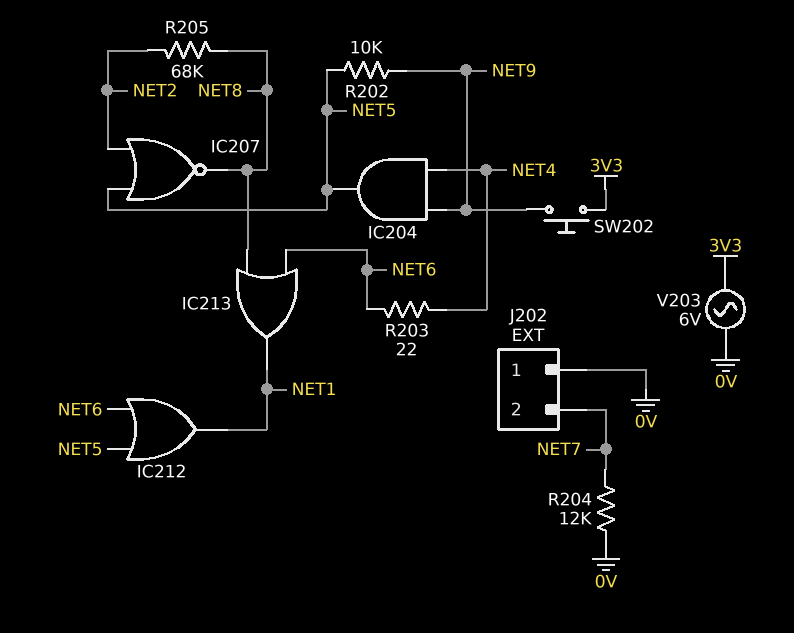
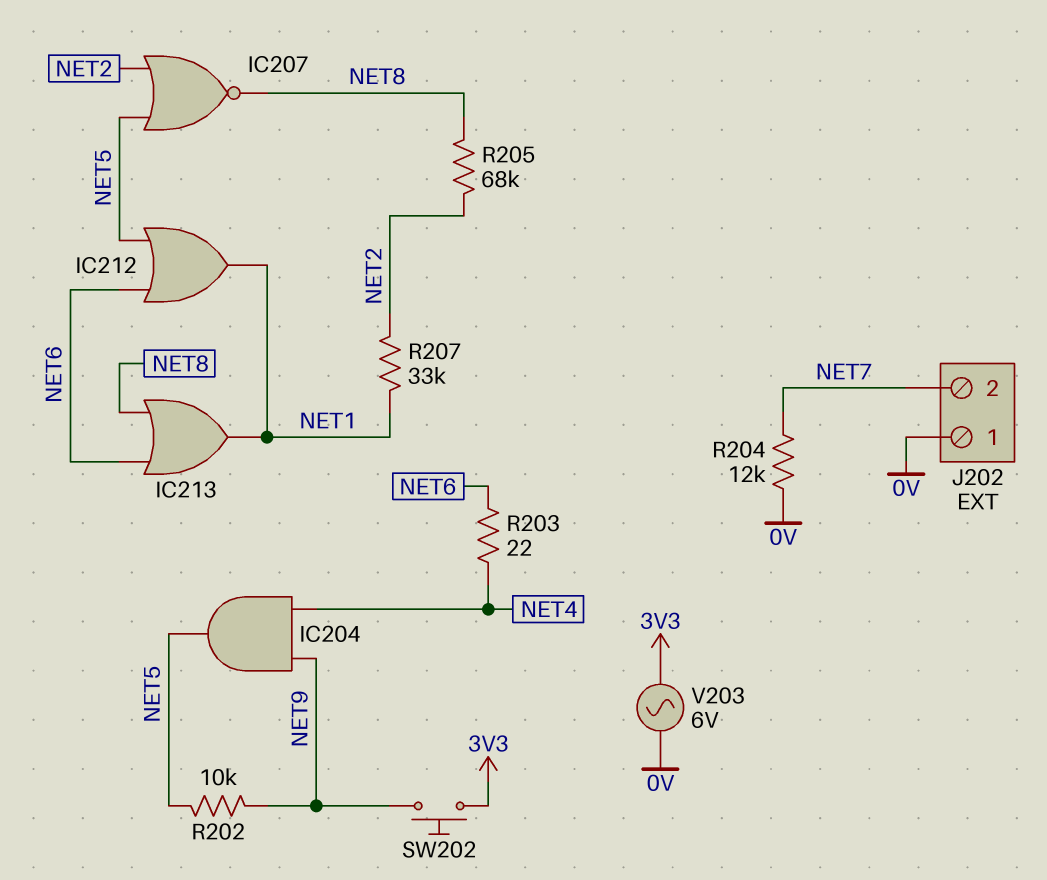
R207: none -> 33k (NET1, NET2)

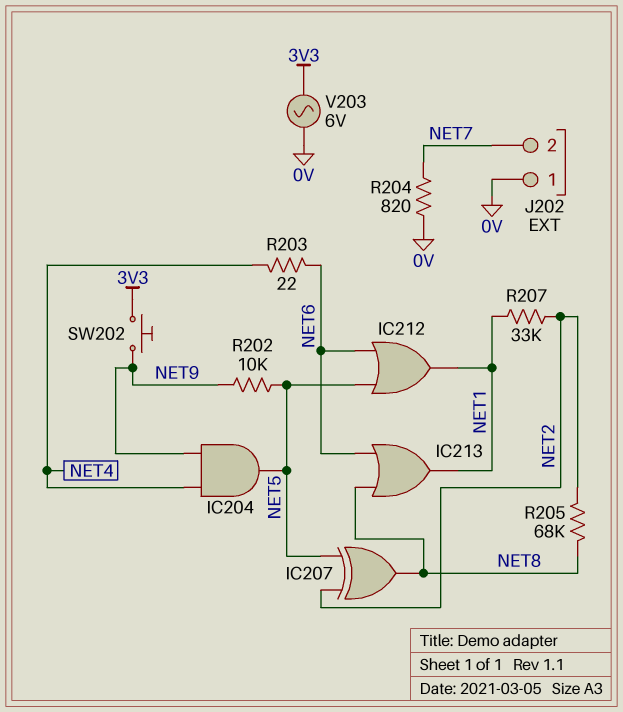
IC207: NOR (in NET2, in NET5, out NET8) -> XOR (in NET2, in NET5, out NET8)
R204: 12k (0V, NET7) -> 820 (0V, NET7)

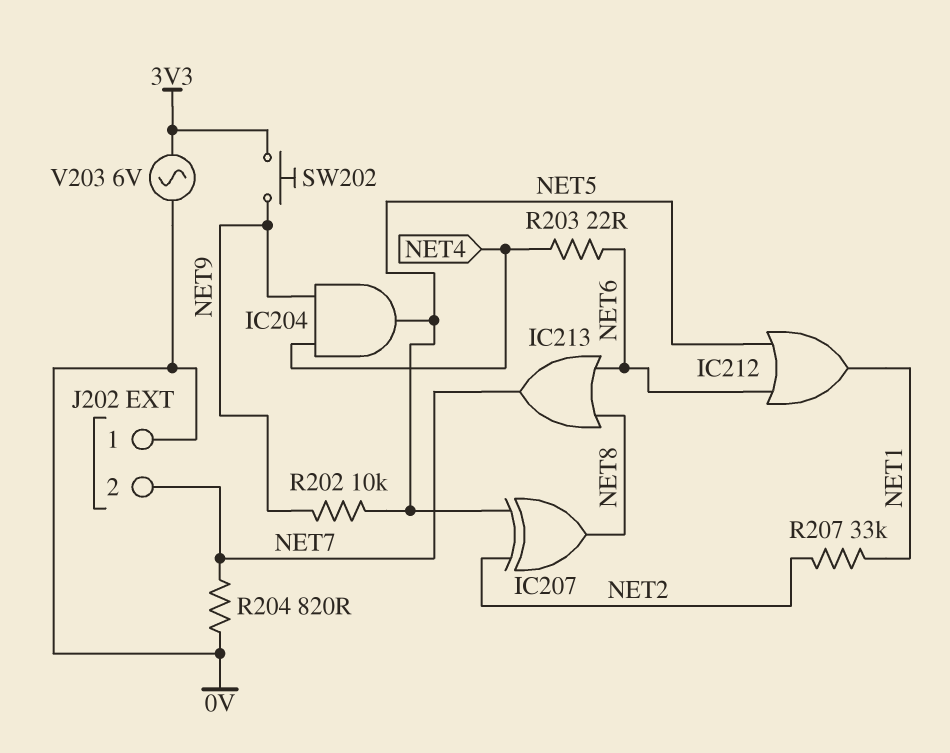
IC213: OR (in NET6, in NET8, out NET1) -> OR (in NET6, in NET8, out NET7)
R205: 68k (NET2, NET8) -> none

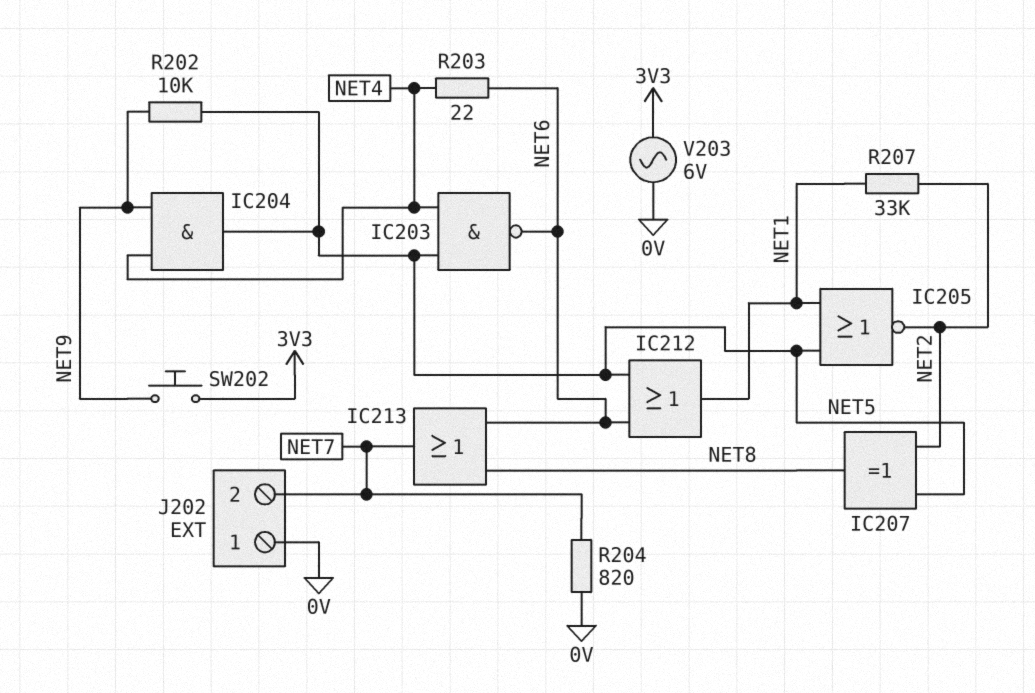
IC203: none -> NAND (in NET4, in NET5, out NET6)
IC205: none -> NOR (in NET1, in NET5, out NET2)

